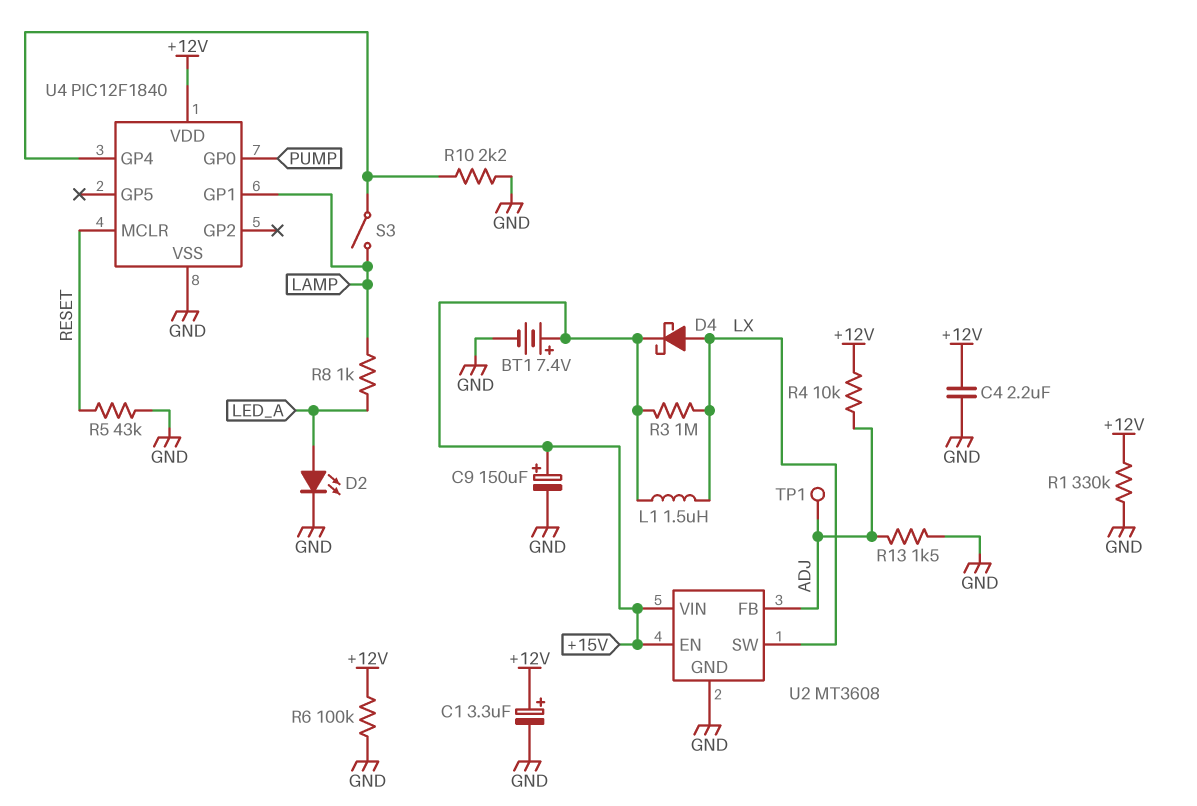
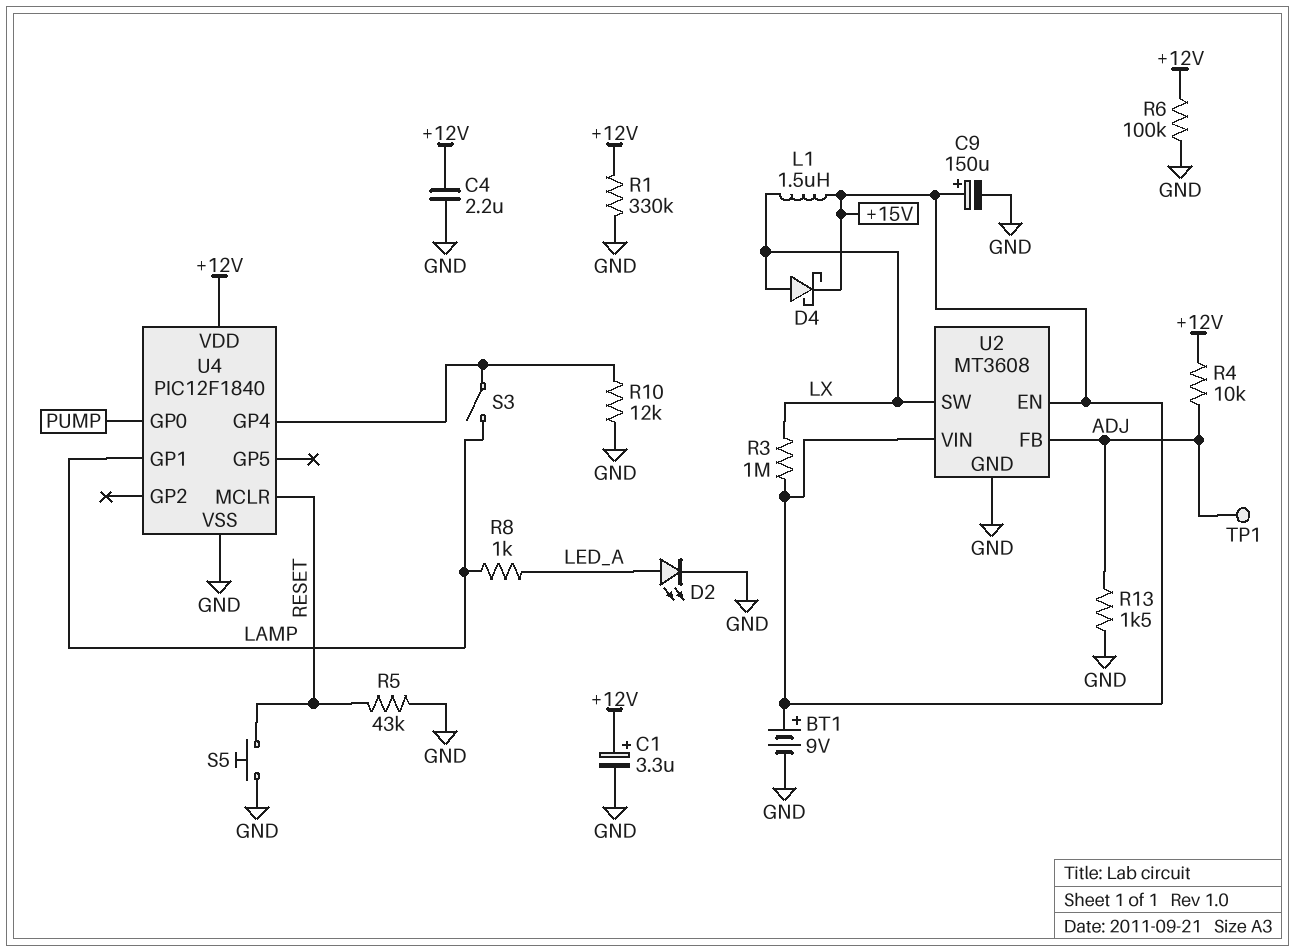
BT1: 7.4V (plus +15V, minus GND) -> 9V (plus +15V, minus GND)
R10: 2.2k (GND, U4/GP4) -> 12k (GND, U4/GP4)
S5: none -> button (GND, RESET)

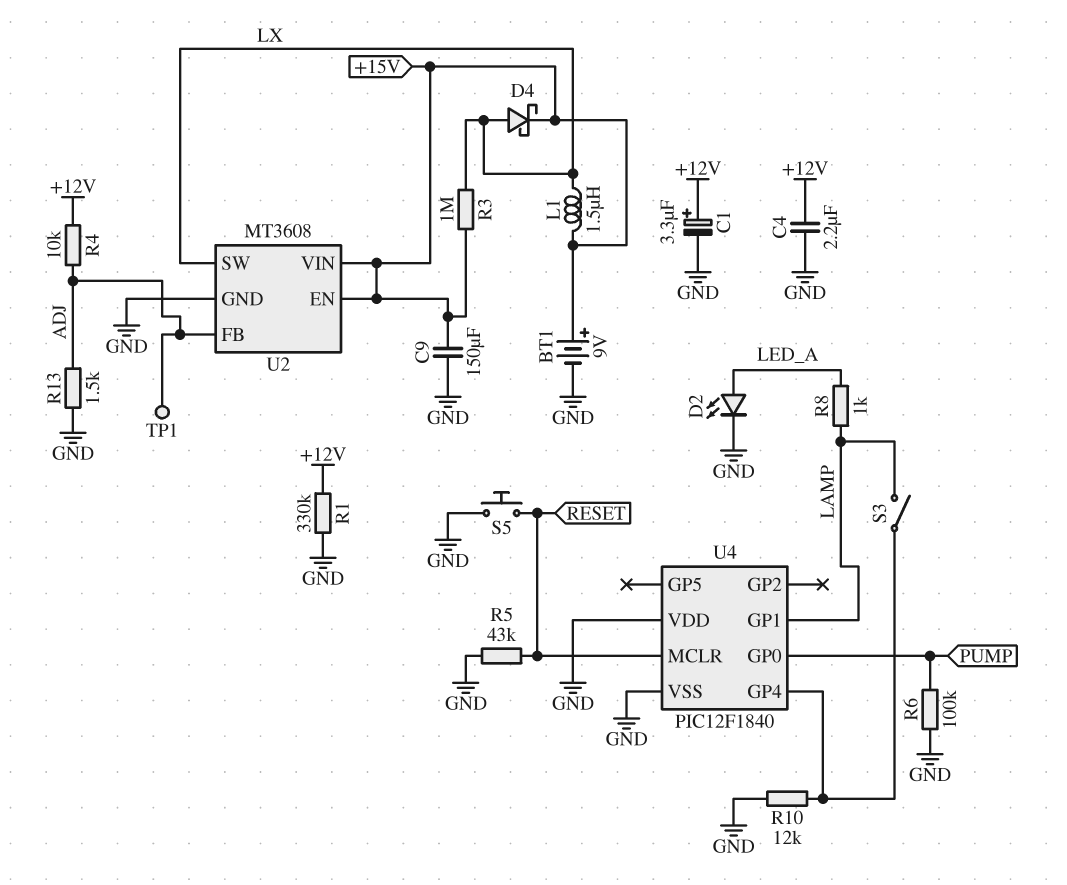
C9: 150uF (plus +15V, minus GND) -> 150uF (+15V, GND)
R6: 100k (+12V, GND) -> 100k (GND, PUMP)
U4 pin VDD: +12V -> GND

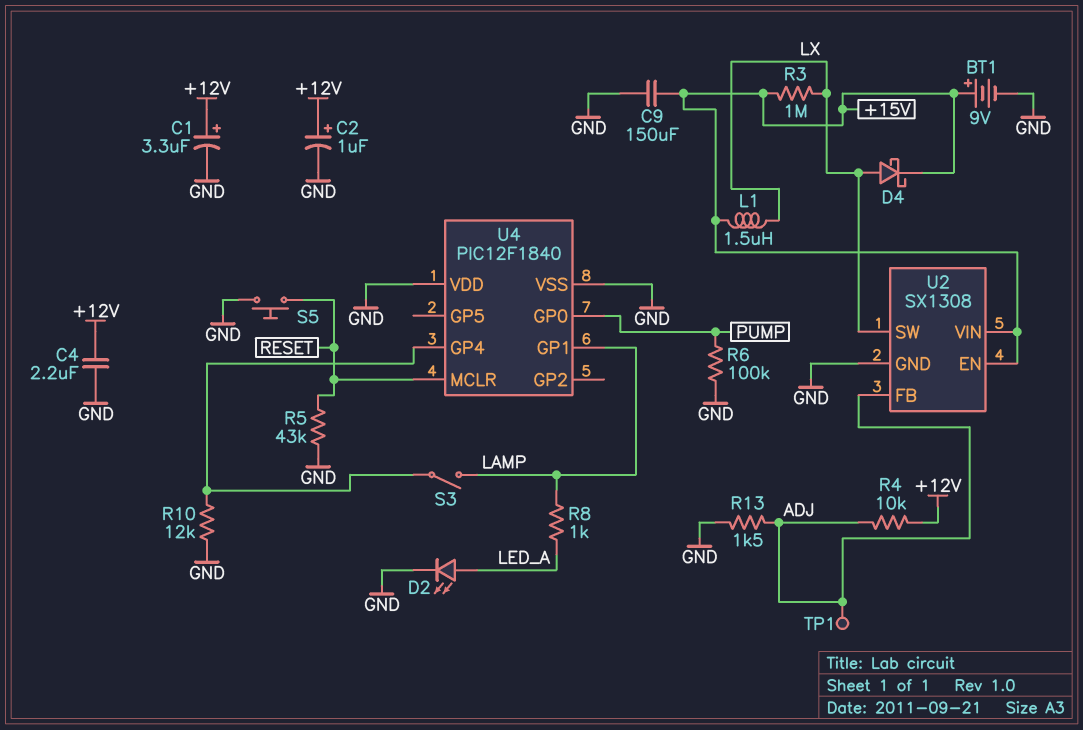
C2: none -> 1uF (plus +12V, minus GND)
R1: 330k (+12V, GND) -> none
U2: MT3608 -> SX1308

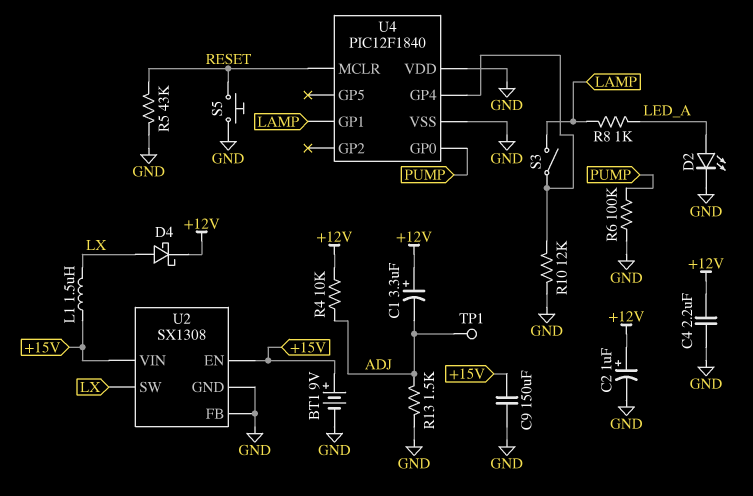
C1: 3.3uF (plus +12V, minus GND) -> 3.3uF (plus +12V, minus ADJ)
D4: schottky (A LX, K +15V) -> schottky (A LX, K +12V)
R3: 1M (+15V, LX) -> none
U2 pin FB: ADJ -> GND

